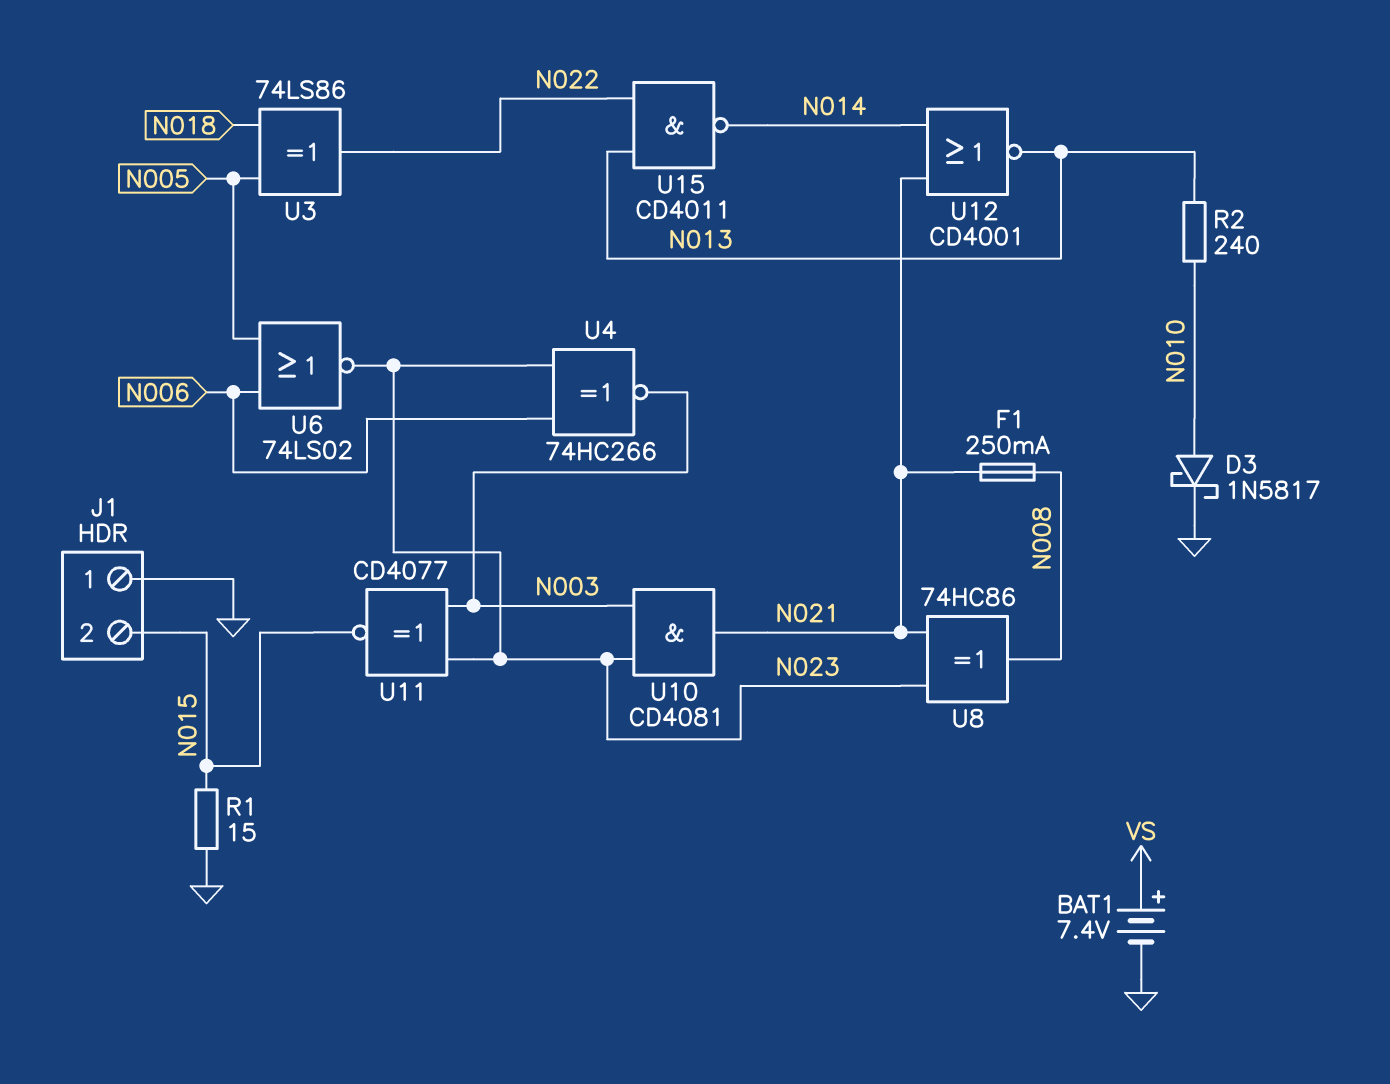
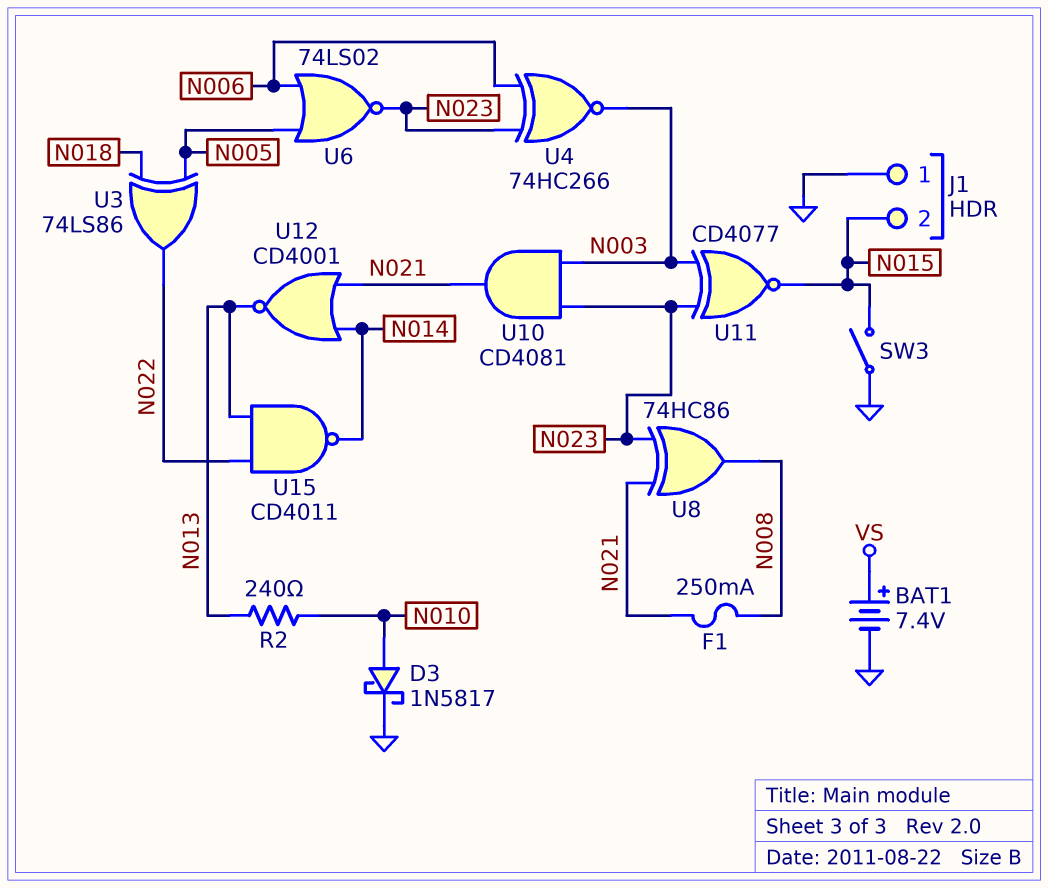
R1: 15 (GND, N015) -> none
SW3: none -> switch (GND, N015)

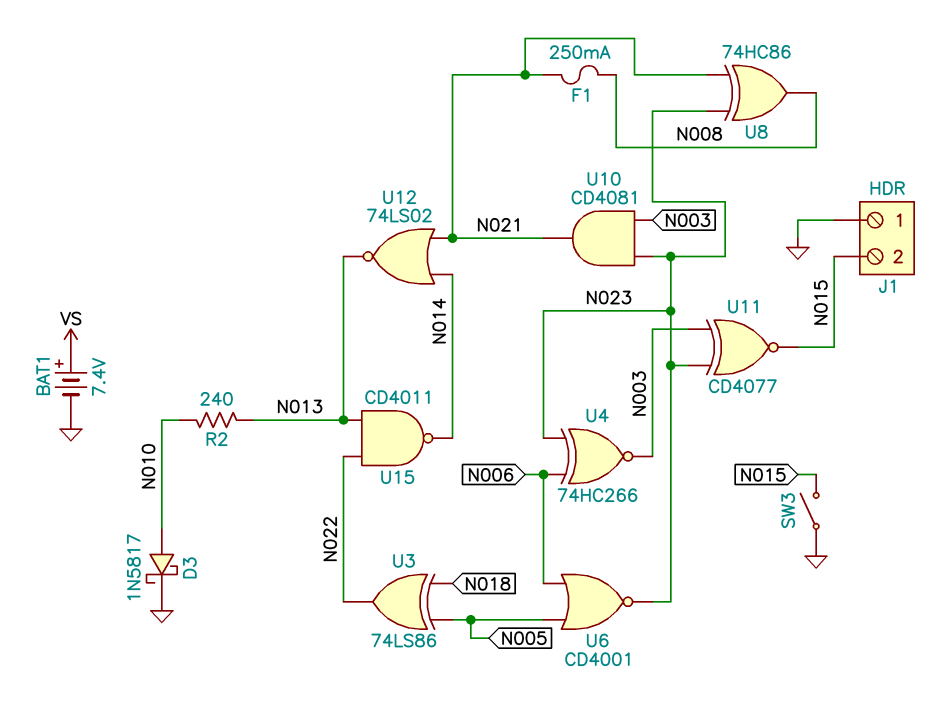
U6: NOR 74LS02 (in N005, in N006, out N023) -> NOR CD4001 (in N005, in N006, out N023)
U12: NOR CD4001 (in N014, in N021, out N013) -> NOR 74LS02 (in N014, in N021, out N013)

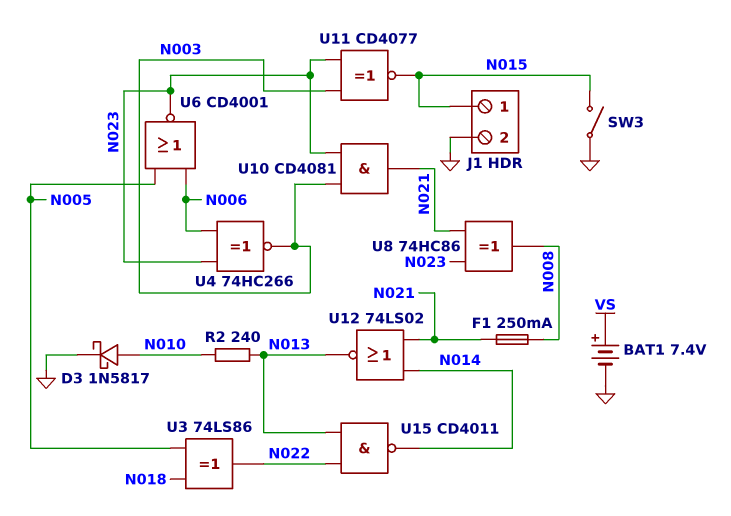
J1 pin 1: GND -> N015
J1 pin 2: N015 -> GND

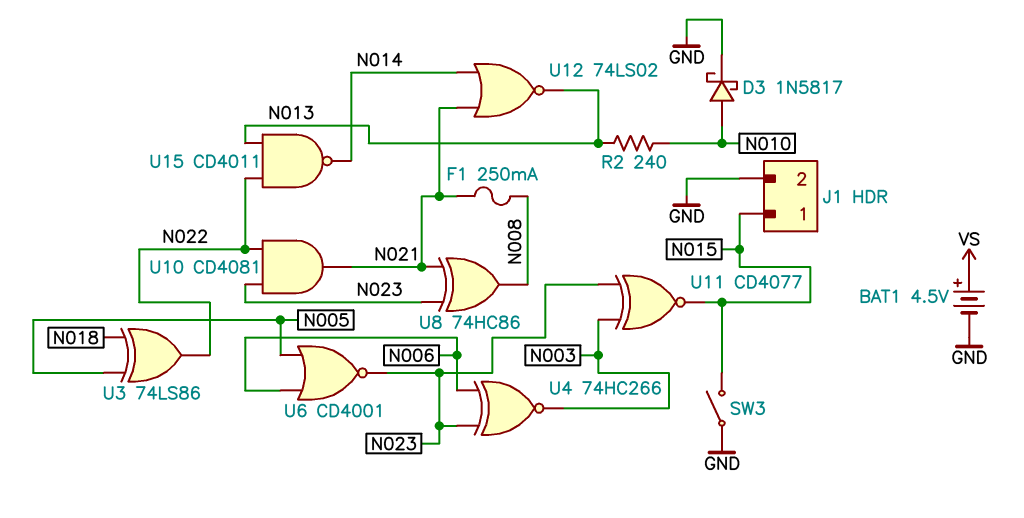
BAT1: 7.4V (plus VS, minus GND) -> 4.5V (plus VS, minus GND)
U10: AND CD4081 (in N003, in N023, out N021) -> AND CD4081 (in N022, in N023, out N021)

